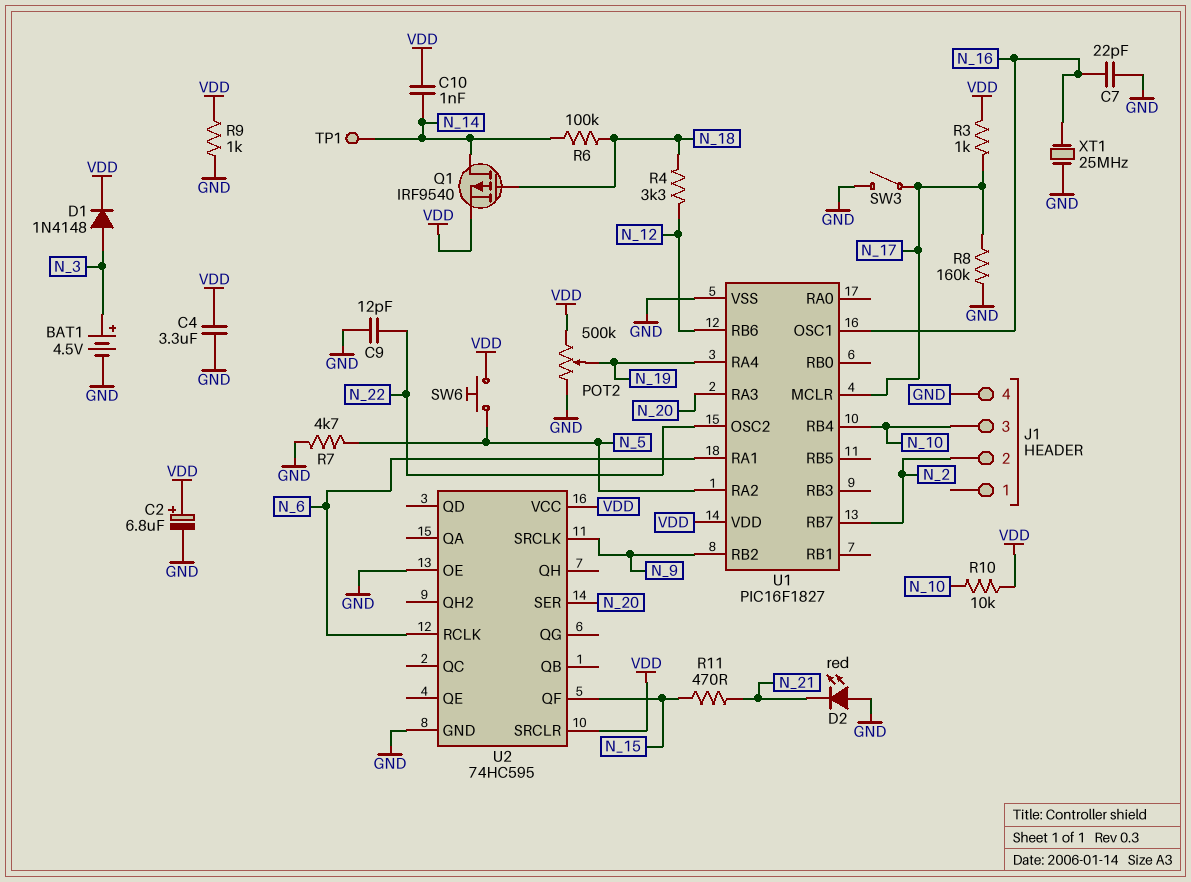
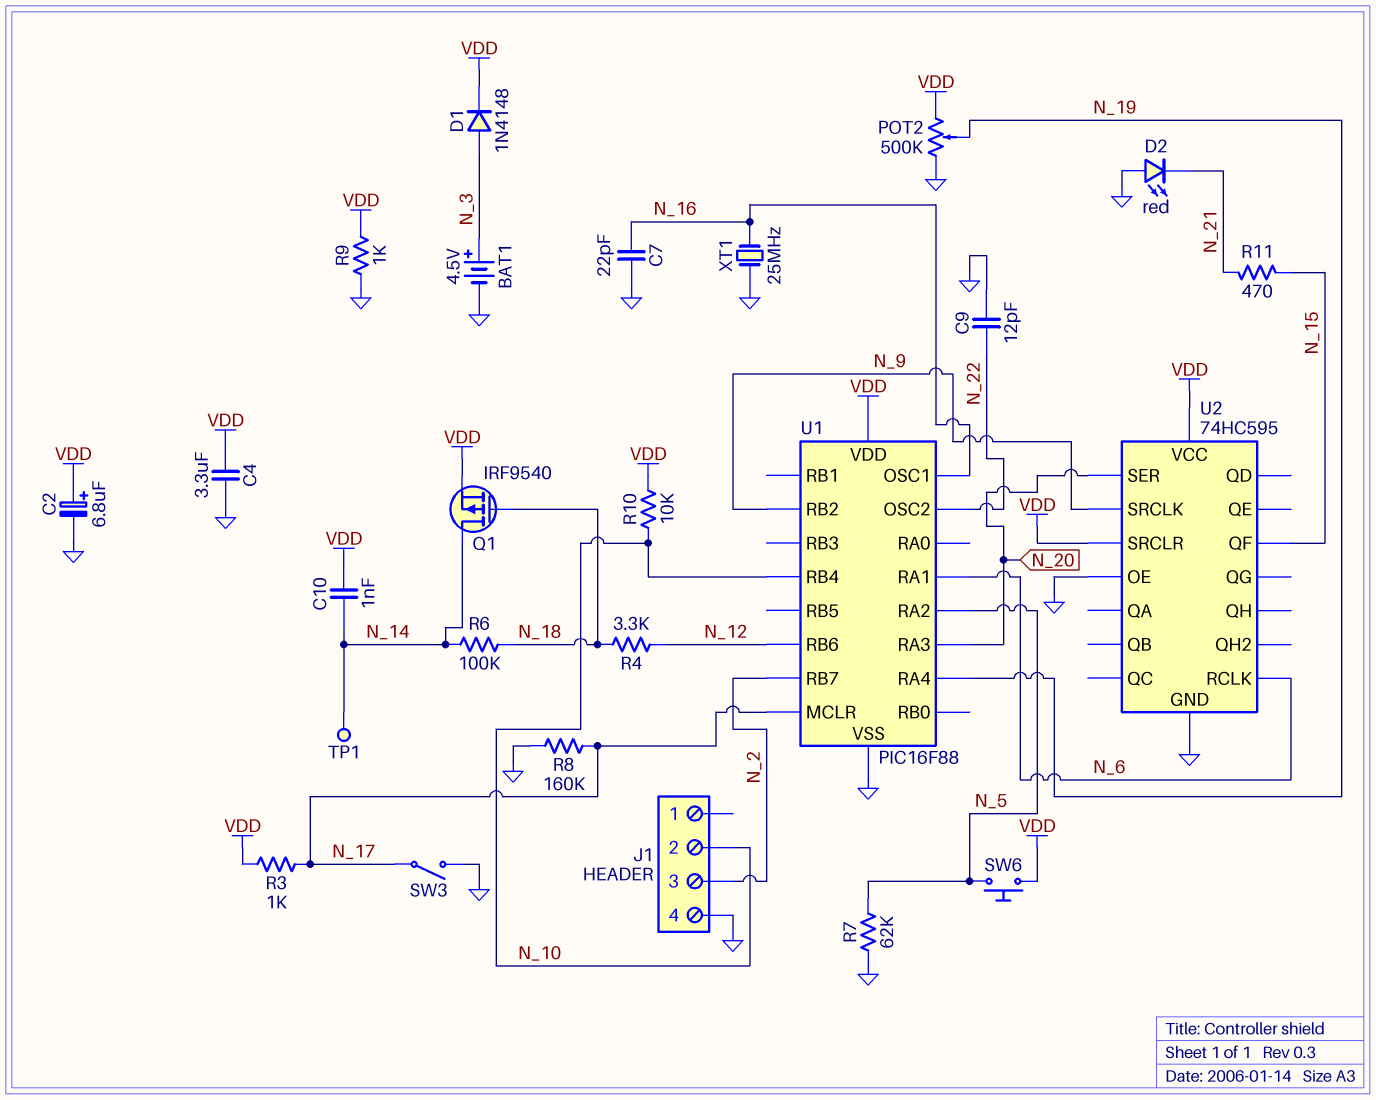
J1 pin 2: N_2 -> N_10
J1 pin 3: N_10 -> N_2
R7: 4.7k (GND, N_5) -> 62k (GND, N_5)
U1: PIC16F1827 -> PIC16F88

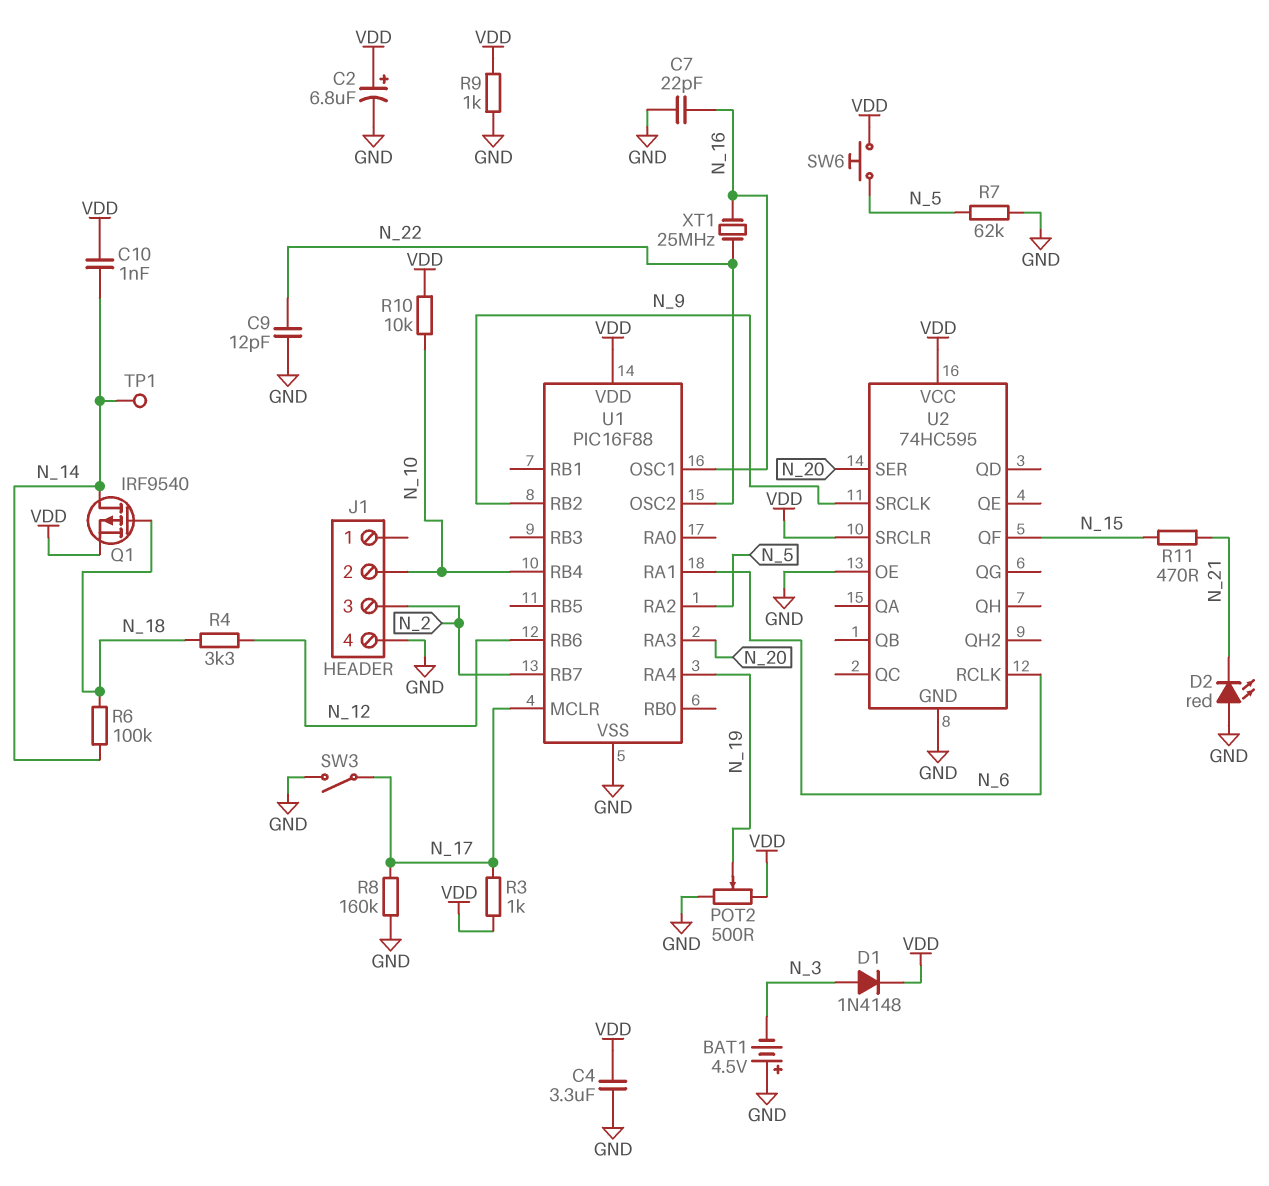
BAT1: 4.5V (plus N_3, minus GND) -> 4.5V (plus GND, minus N_3)
POT2: 500k (GND, VDD, wiper N_19) -> 500 (GND, VDD, wiper N_19)
XT1: 25MHz (GND, N_16) -> 25MHz (N_16, N_22)

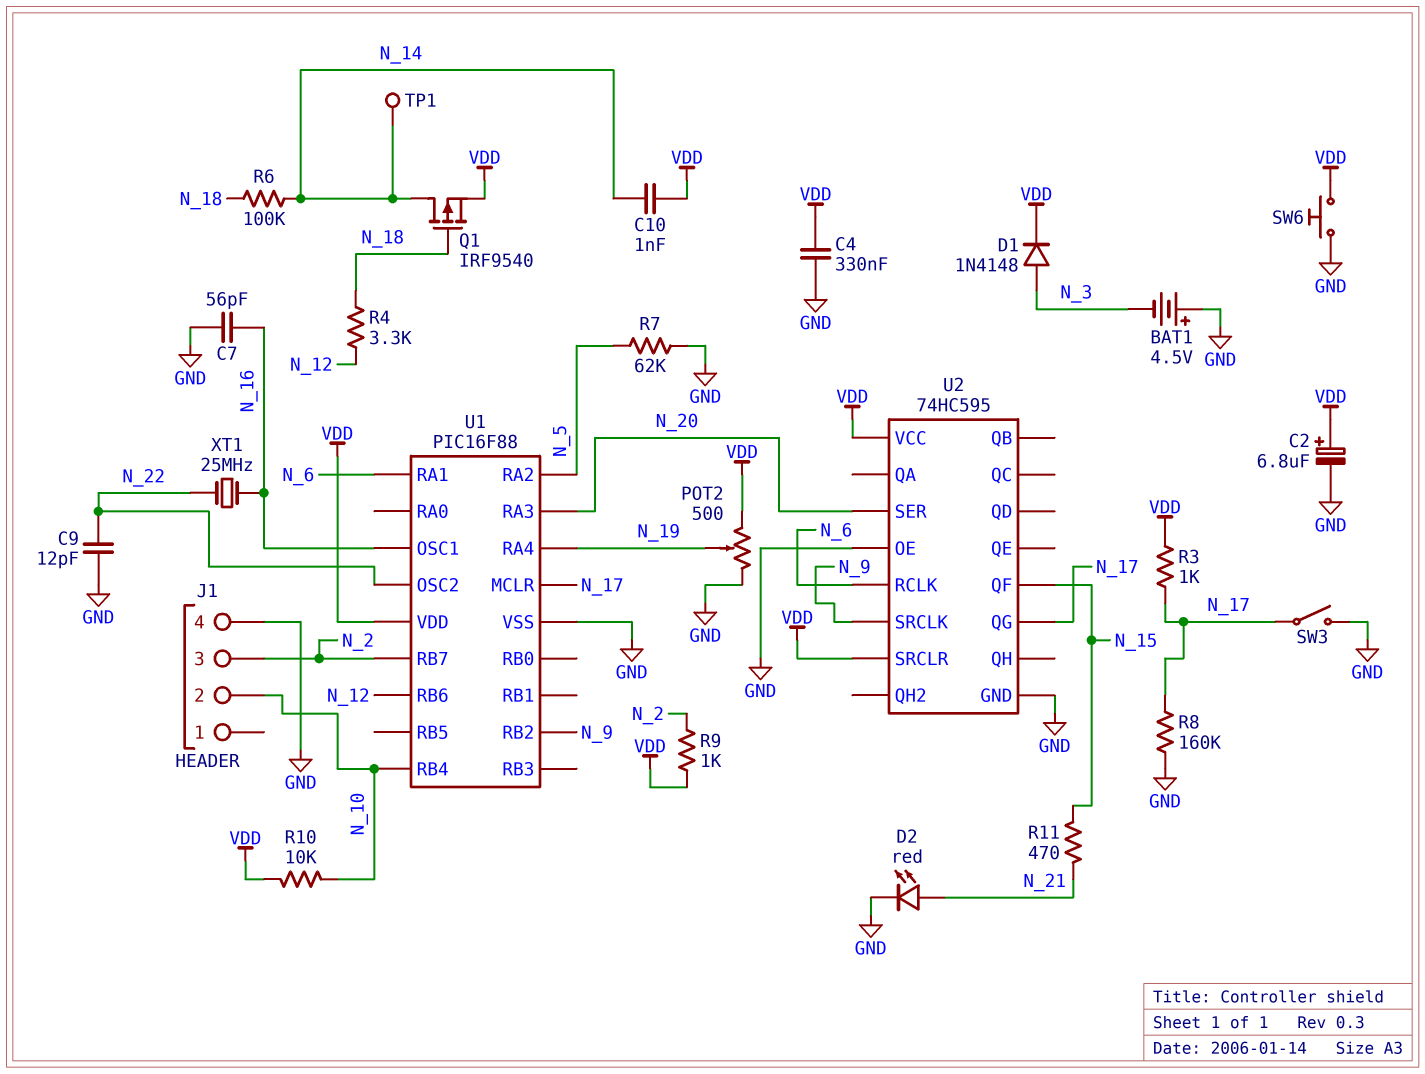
C4: 3.3uF (GND, VDD) -> 330nF (GND, VDD)
C7: 22pF (GND, N_16) -> 56pF (GND, N_16)
D2: LED red (A GND, K N_21) -> LED red (A N_21, K GND)
R9: 1k (GND, VDD) -> 1k (N_2, VDD)
SW6: button (N_5, VDD) -> button (GND, VDD)
U2 pin QG: none -> N_17

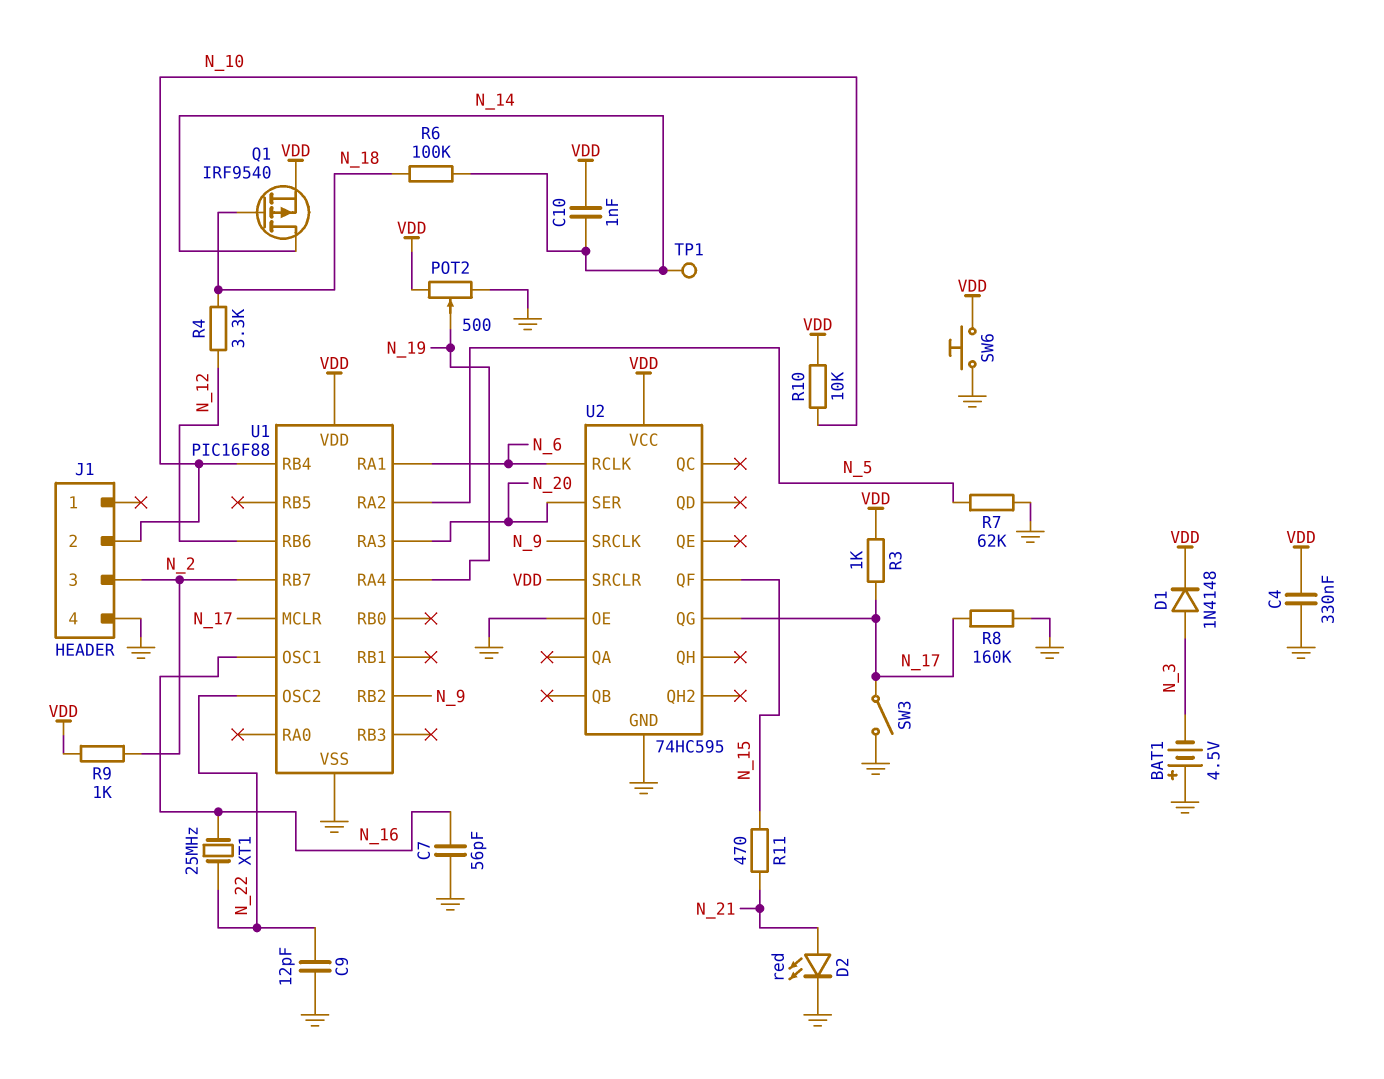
C2: 6.8uF (plus VDD, minus GND) -> none

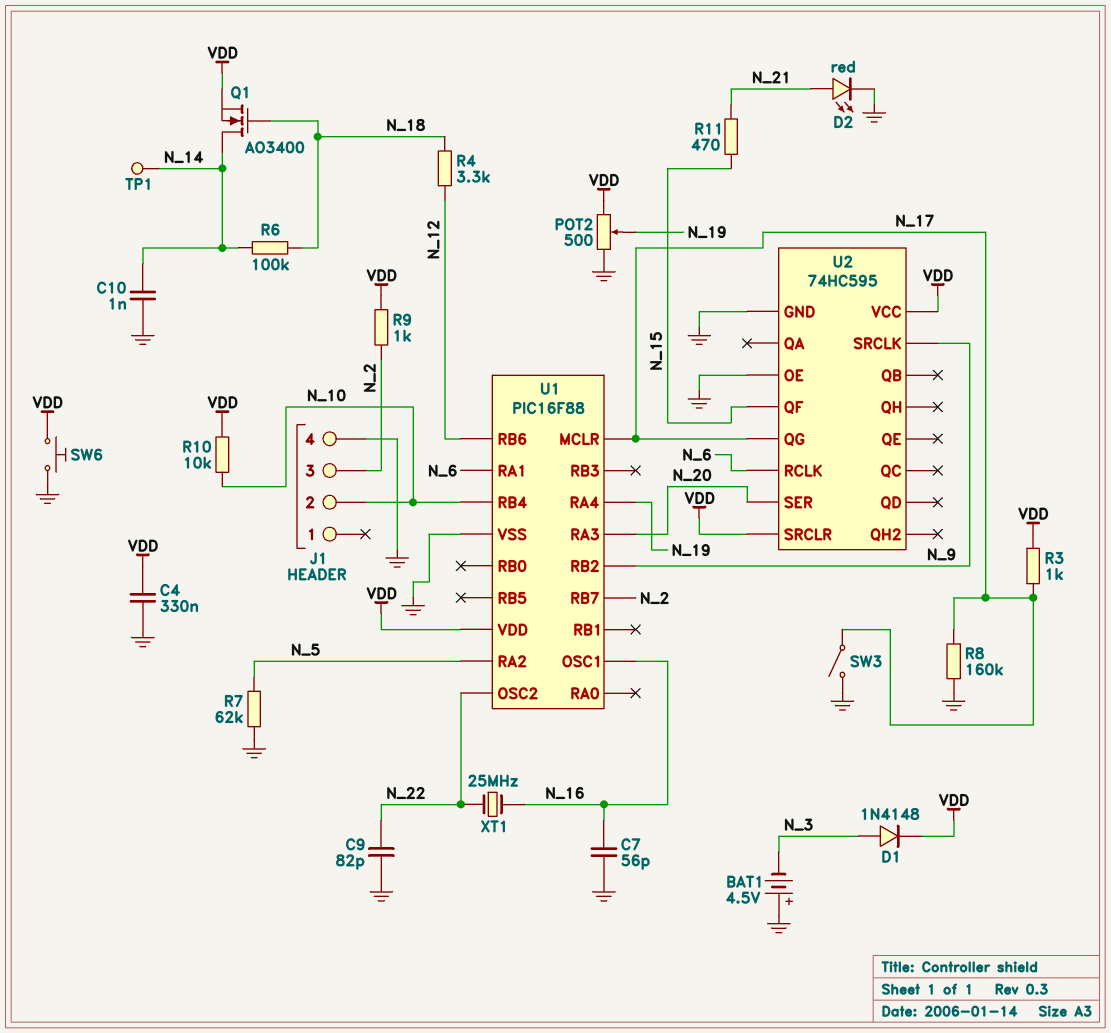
C9: 12pF (GND, N_22) -> 82pF (GND, N_22)
C10: 1nF (N_14, VDD) -> 1nF (GND, N_14)
Q1: PMOS IRF9540 (G N_18, D N_14, S VDD) -> NMOS AO3400 (G N_18, D N_14, S VDD)

